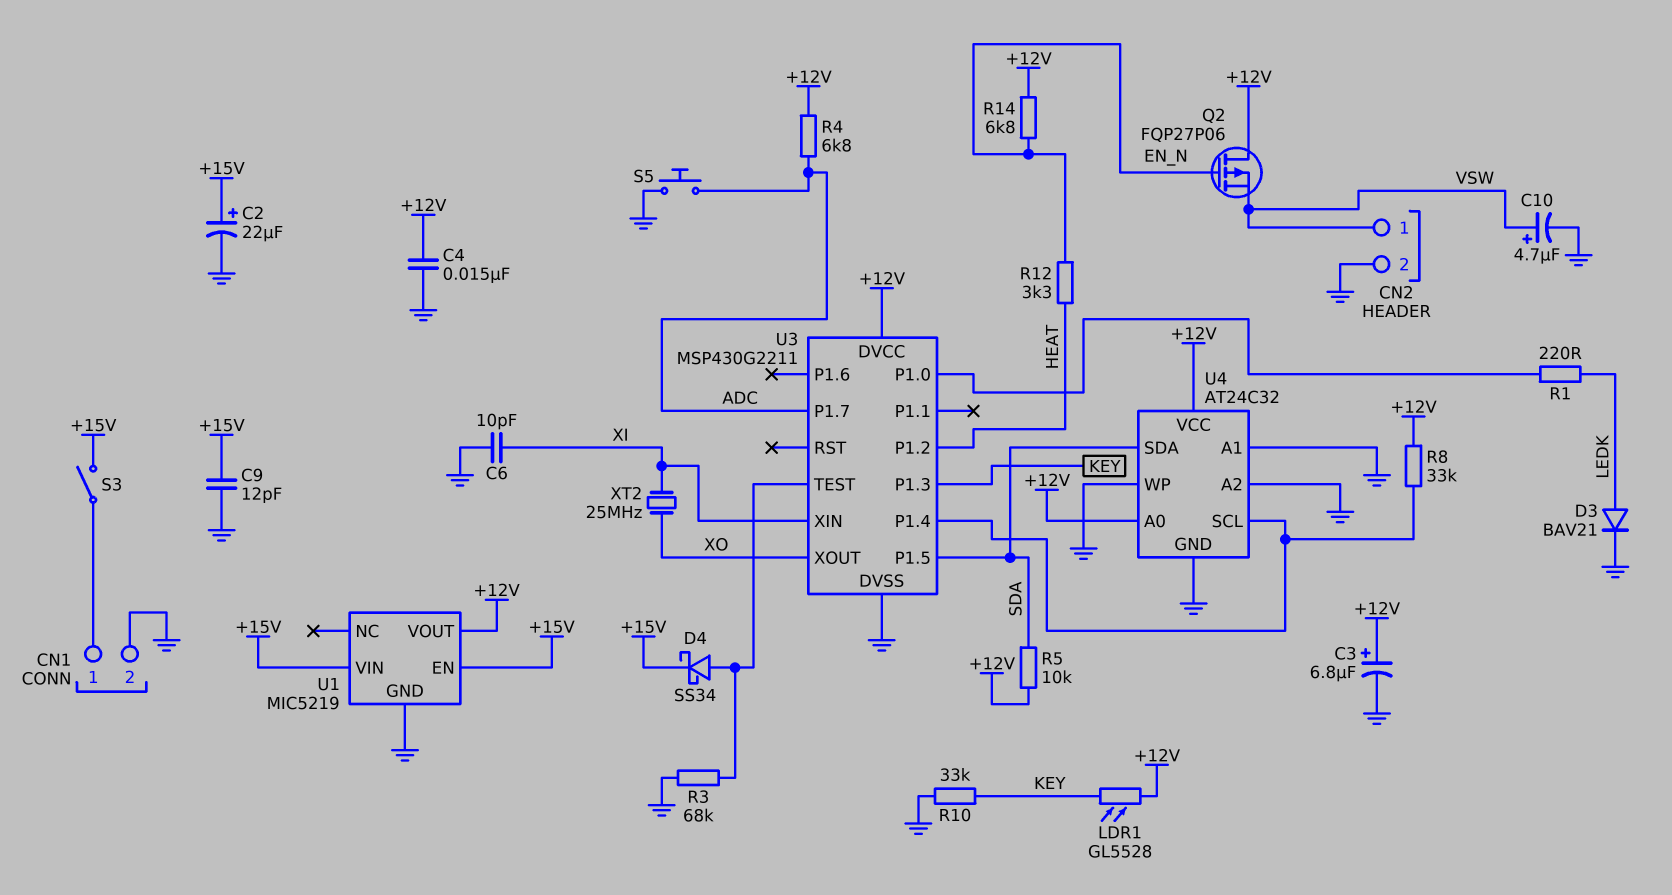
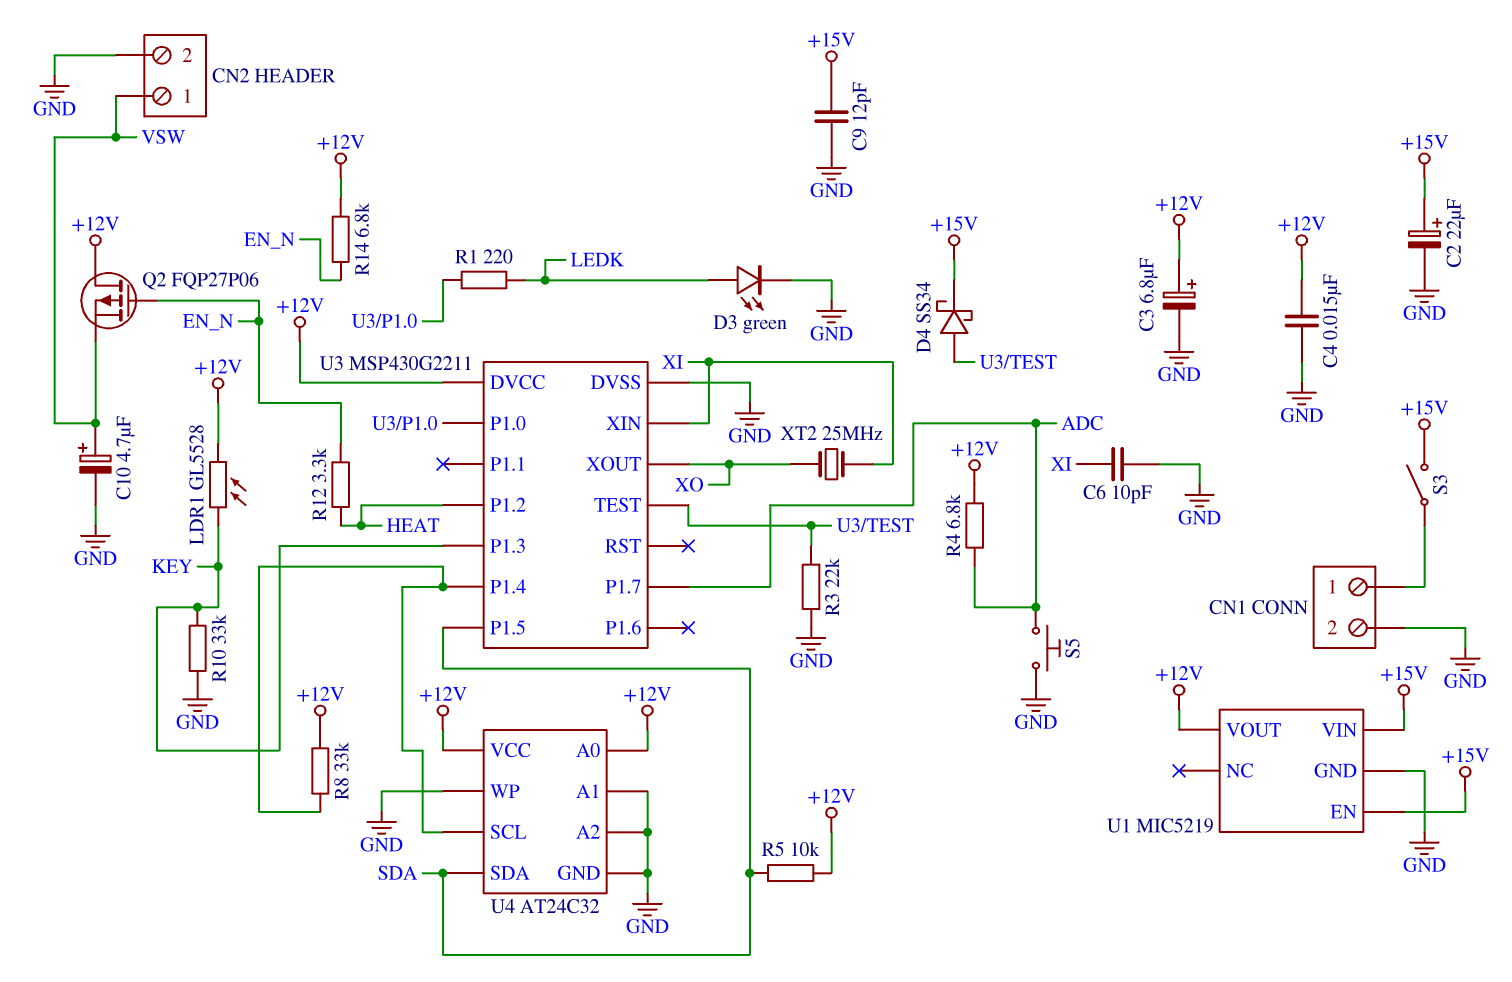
D3: diode BAV21 (A LEDK, K GND) -> LED green (A LEDK, K GND)
R3: 68k (GND, U3/TEST) -> 22k (GND, U3/TEST)

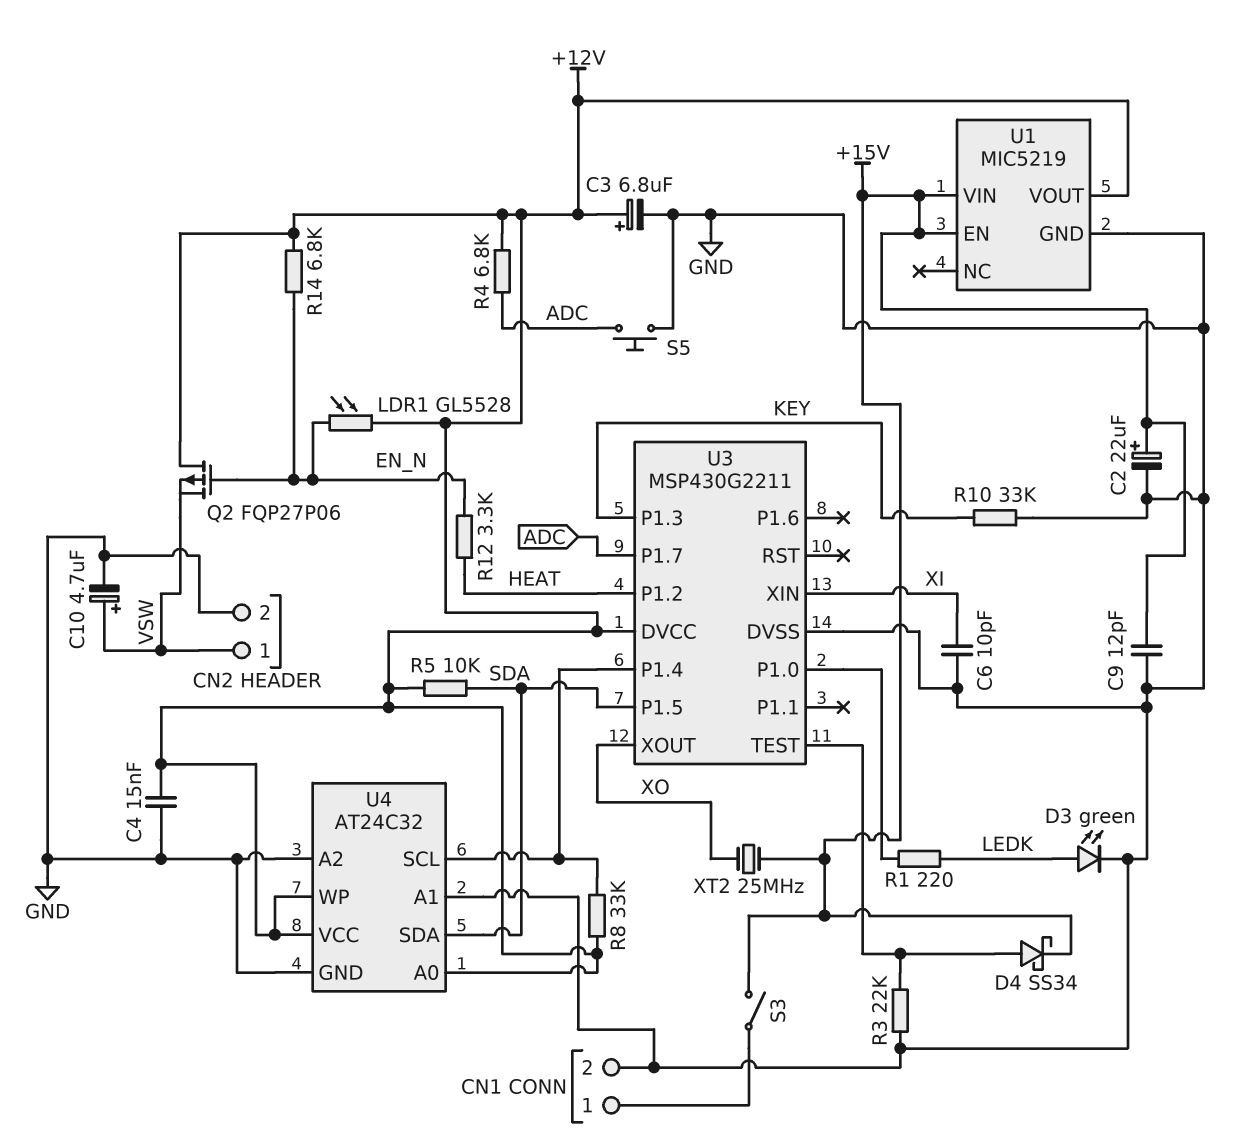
LDR1: GL5528 (+12V, KEY) -> GL5528 (+12V, EN_N)
U4 pin WP: GND -> +12V
XT2: 25MHz (XI, XO) -> 25MHz (+15V, XO)

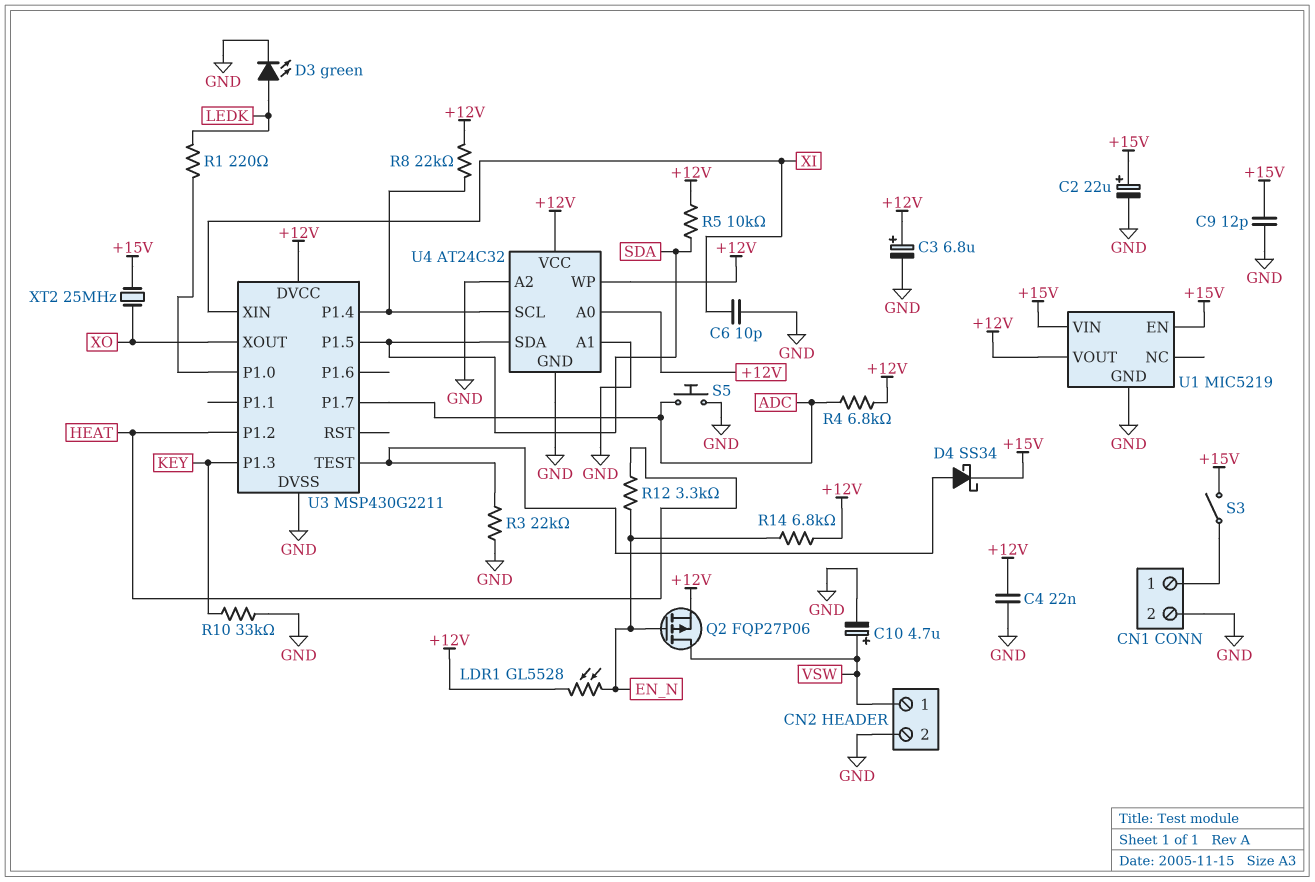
C4: 15nF (+12V, GND) -> 22nF (+12V, GND)
Q2: PMOS FQP27P06 (G EN_N, D +12V, S VSW) -> PMOS FQP27P06 (G EN_N, D VSW, S +12V)
R8: 33k (+12V, U3/P1.4) -> 22k (+12V, U3/P1.4)

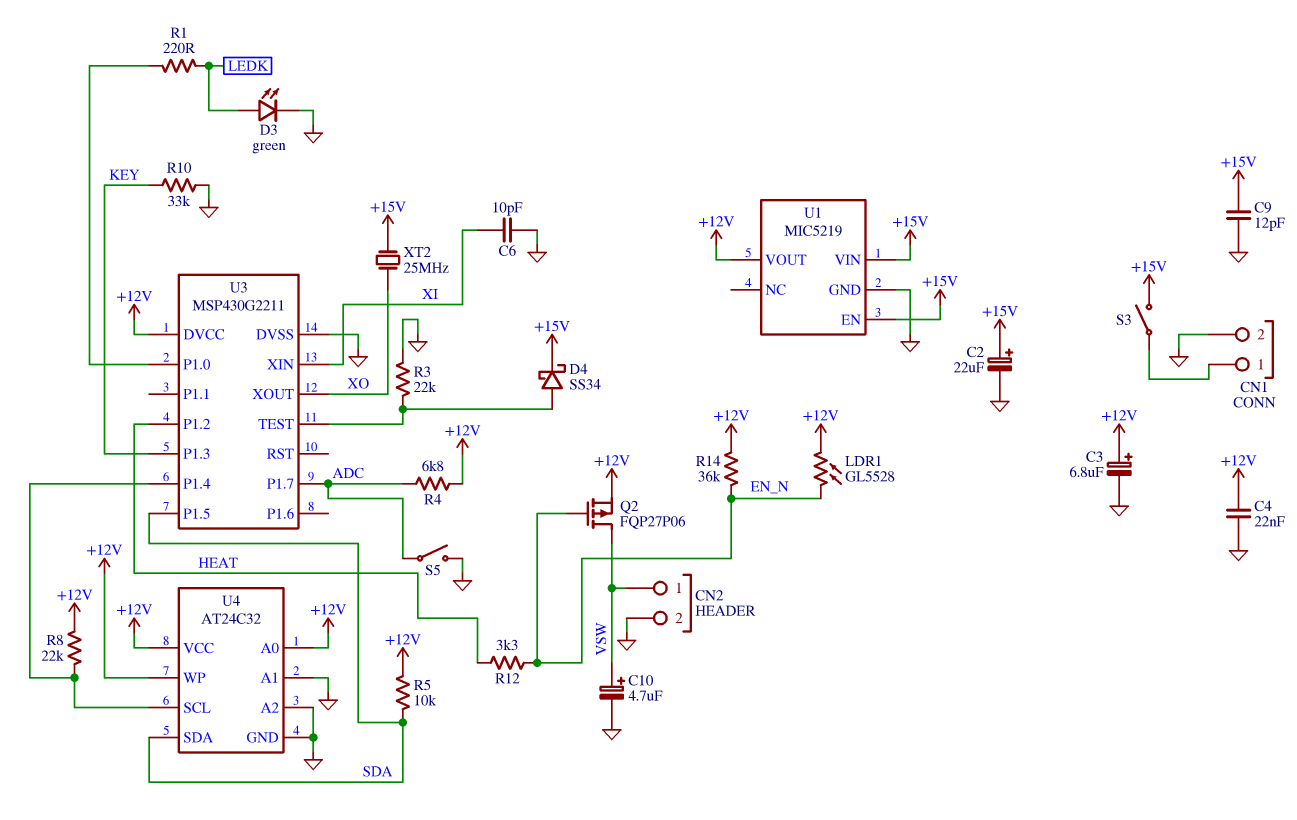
R14: 6.8k (+12V, EN_N) -> 36k (+12V, EN_N)
S5: button (ADC, GND) -> switch (ADC, GND)

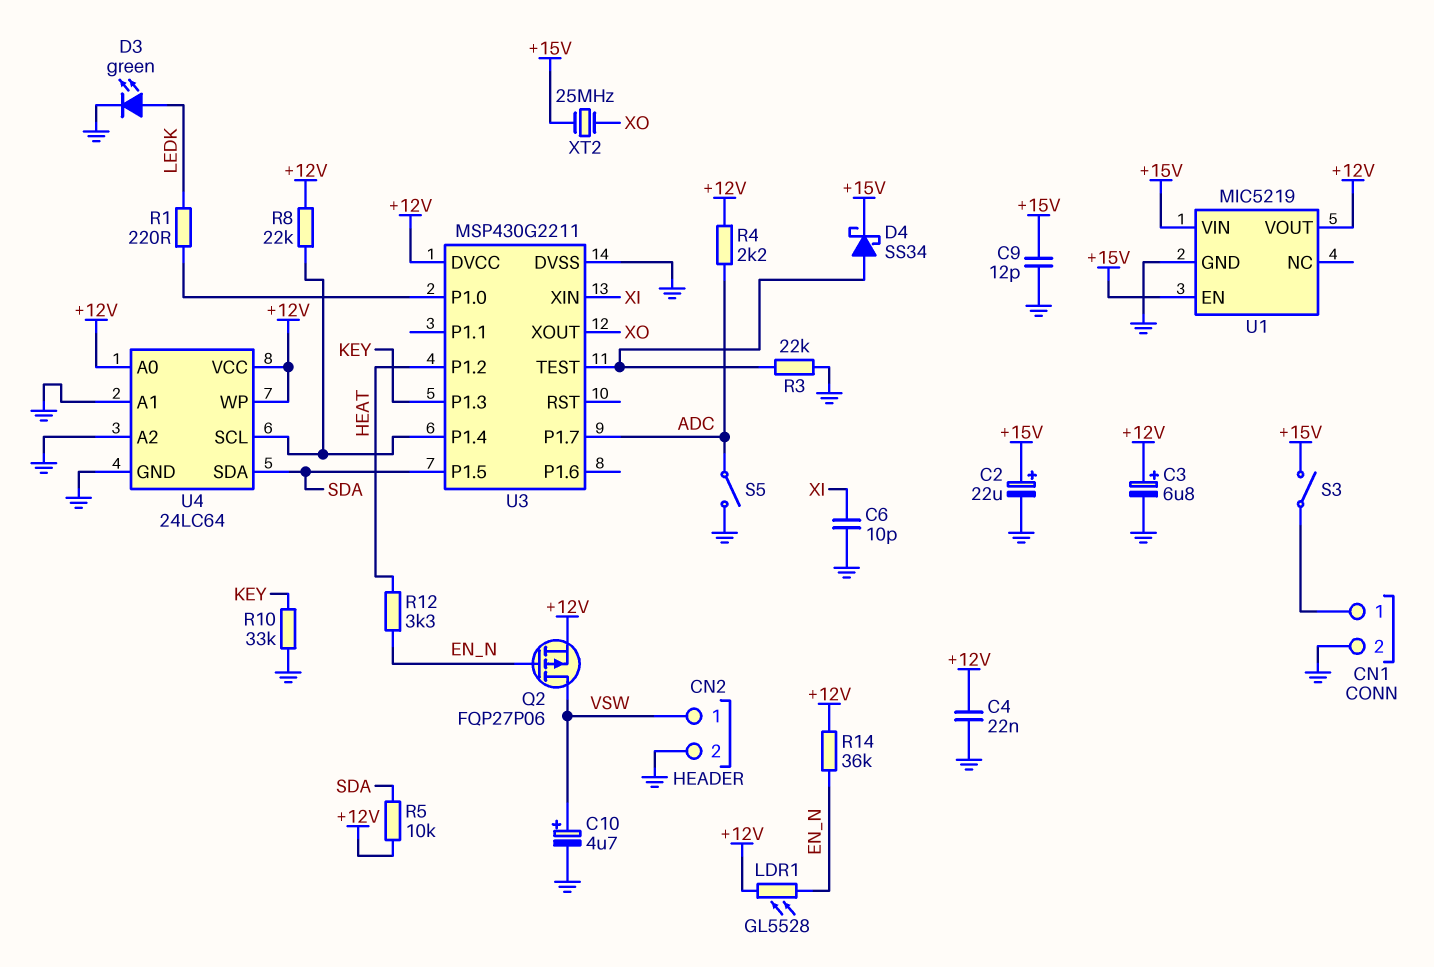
R4: 6.8k (+12V, ADC) -> 2.2k (+12V, ADC)
U4: AT24C32 -> 24LC64

